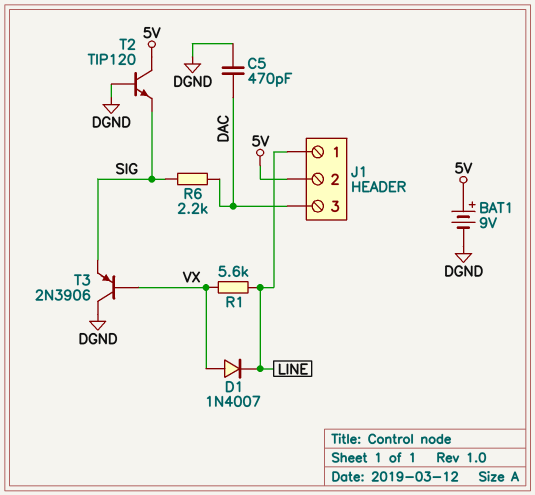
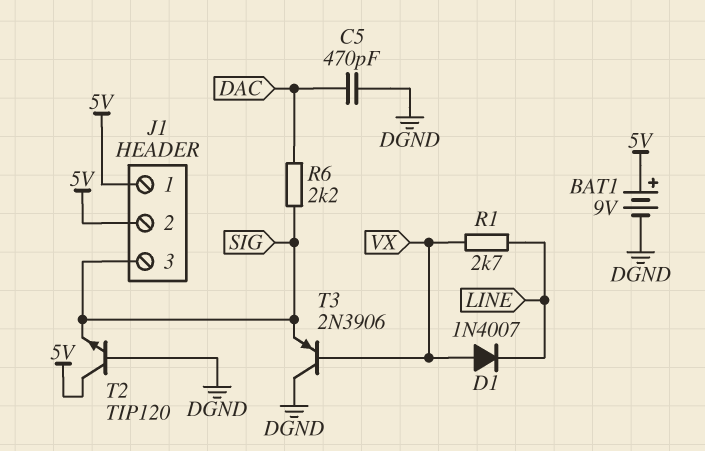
J1 pin 1: LINE -> 5V
J1 pin 3: DAC -> SIG
R1: 5.6k (LINE, VX) -> 2.7k (LINE, VX)

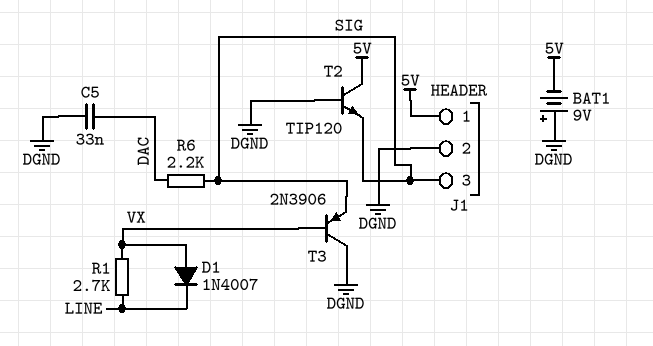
BAT1: 9V (plus 5V, minus DGND) -> 9V (plus DGND, minus 5V)
C5: 470pF (DAC, DGND) -> 33nF (DAC, DGND)
J1 pin 2: 5V -> DGND

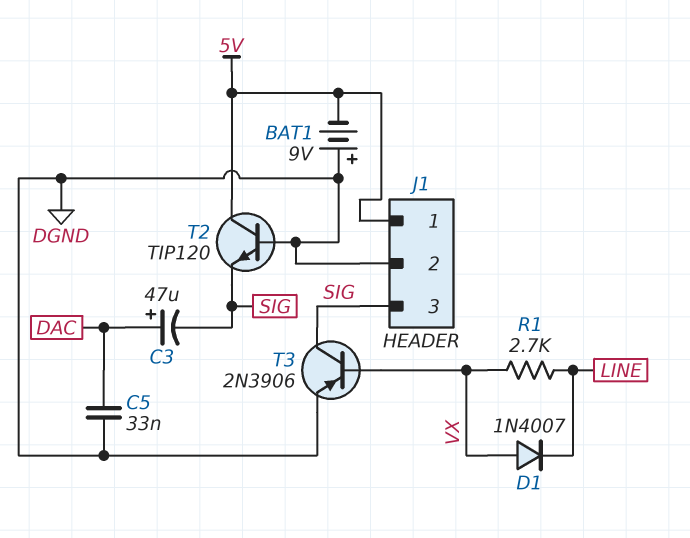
C3: none -> 47uF (plus DAC, minus SIG)
R6: 2.2k (DAC, SIG) -> none
T3: PNP 2N3906 (B VX, C DGND, E SIG) -> PNP 2N3906 (B VX, C SIG, E DGND)

